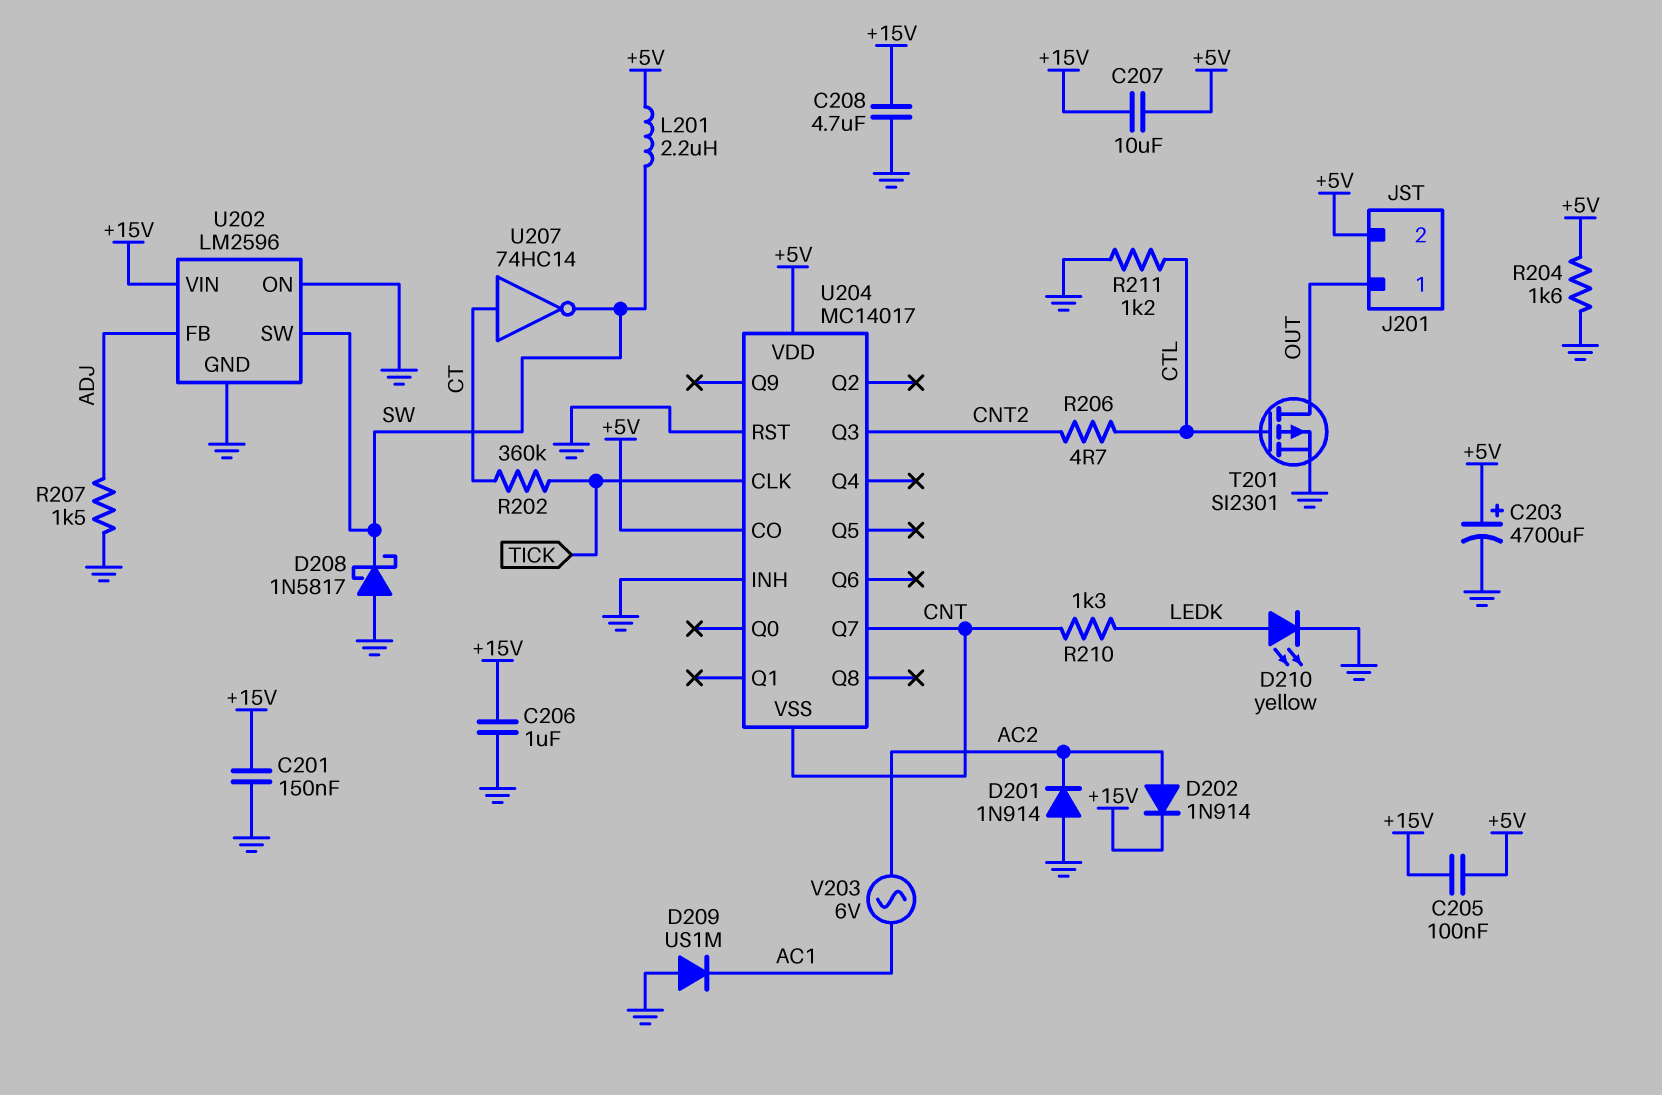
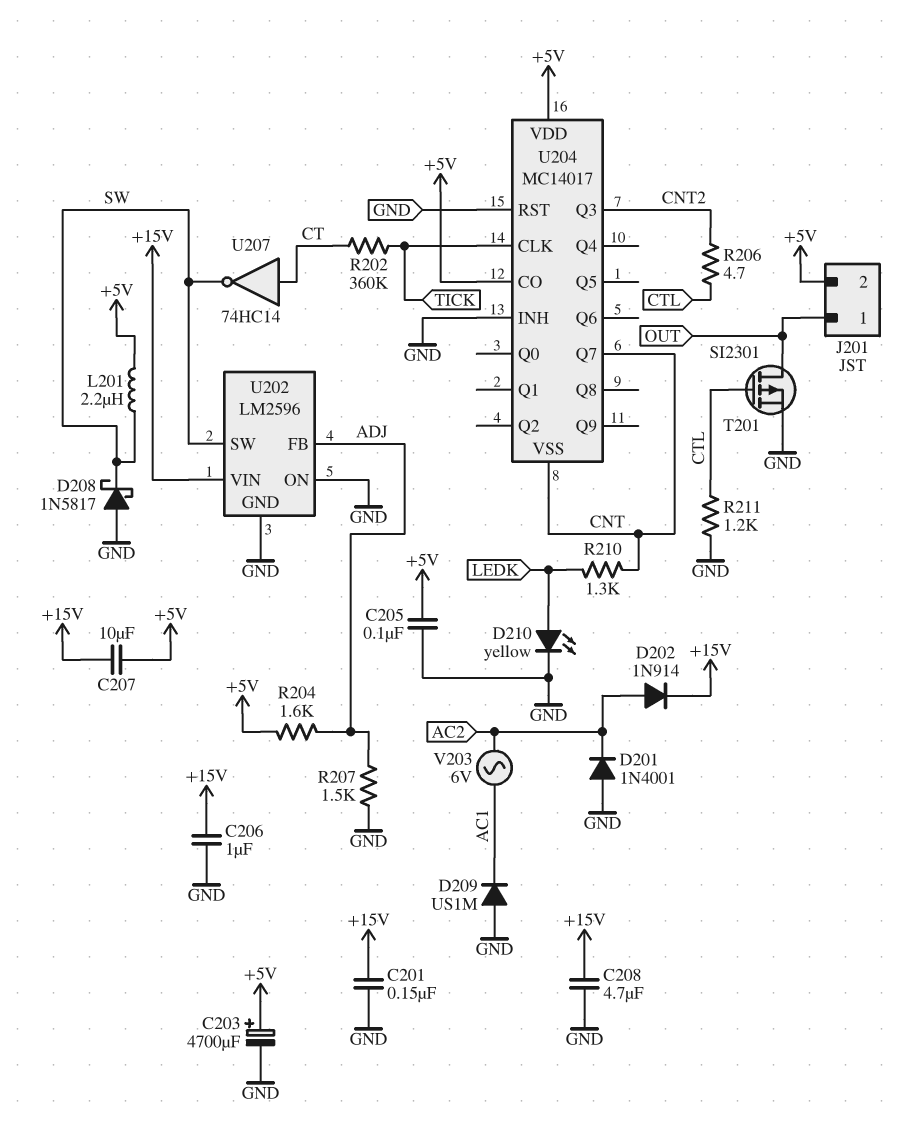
C205: 100nF (+5V, +15V) -> 100nF (+5V, GND)
D201: diode 1N914 (A GND, K AC2) -> diode 1N4001 (A GND, K AC2)
R204: 1.6k (+5V, GND) -> 1.6k (+5V, ADJ)

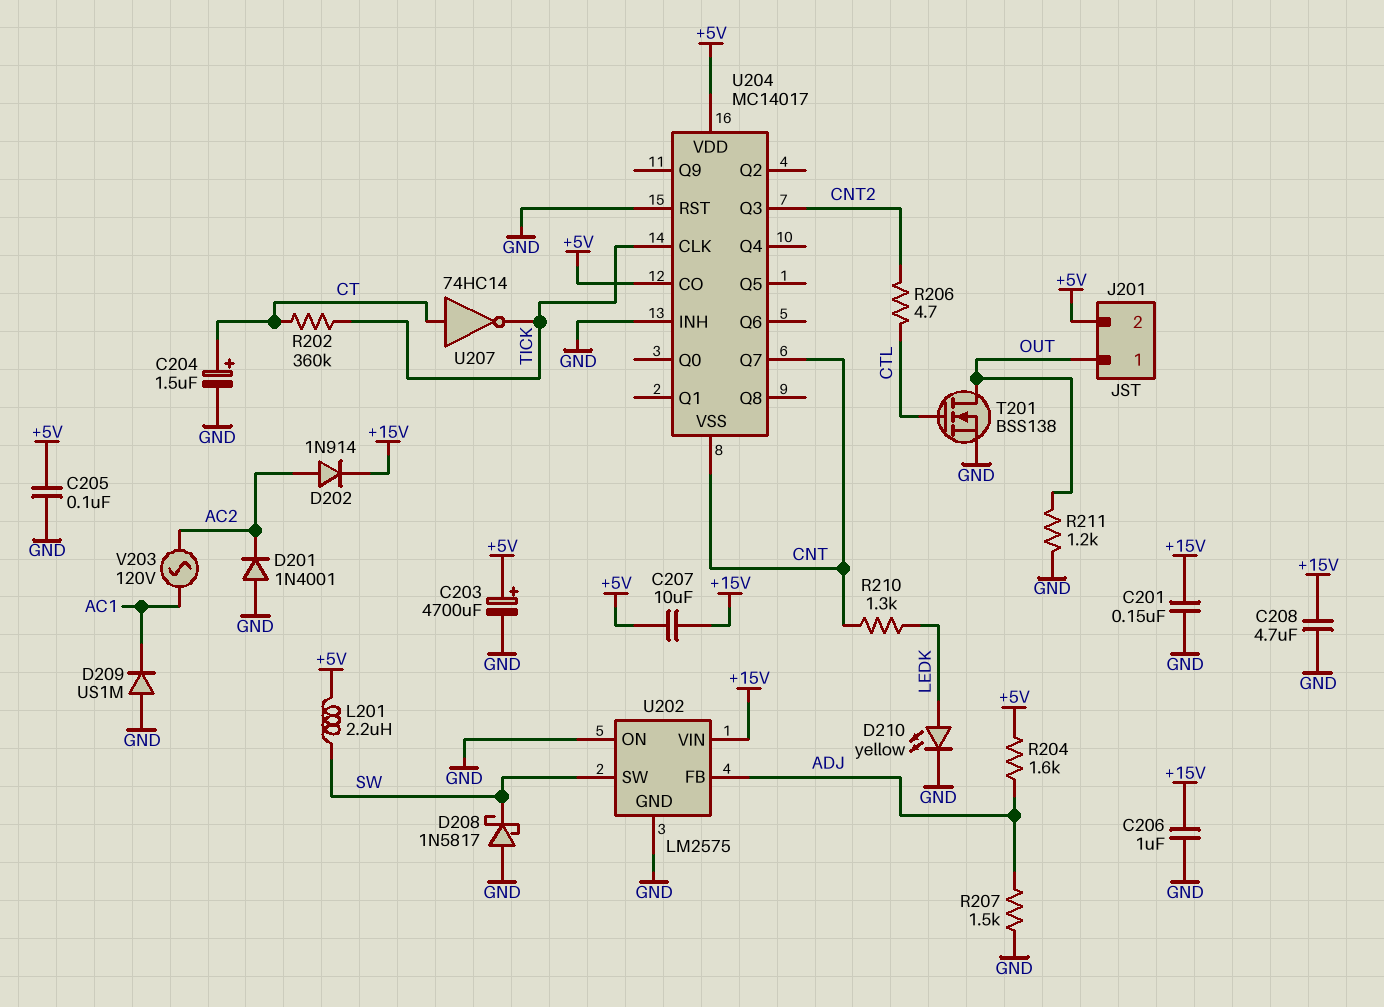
C204: none -> 1.5uF (plus CT, minus GND)
R211: 1.2k (CTL, GND) -> 1.2k (GND, OUT)
T201: PMOS SI2301 (G CTL, D OUT, S GND) -> NMOS BSS138 (G CTL, D OUT, S GND)
U202: LM2596 -> LM2575
U207: NOT 74HC14 (in CT, out SW) -> NOT 74HC14 (in CT, out TICK)
V203: AC 6V (AC1, AC2) -> AC 120V (AC1, AC2)

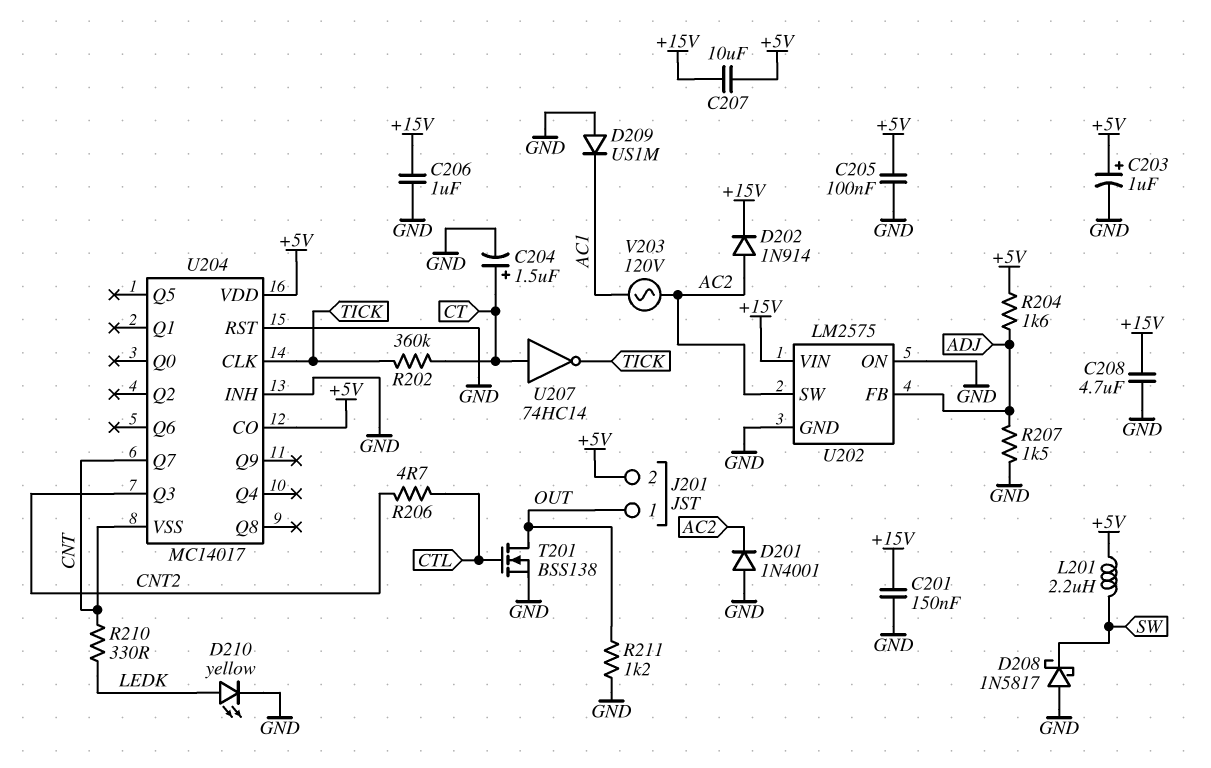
C203: 4700uF (plus +5V, minus GND) -> 1uF (plus +5V, minus GND)
R210: 1.3k (CNT, LEDK) -> 330 (CNT, LEDK)
U202 pin SW: SW -> AC2

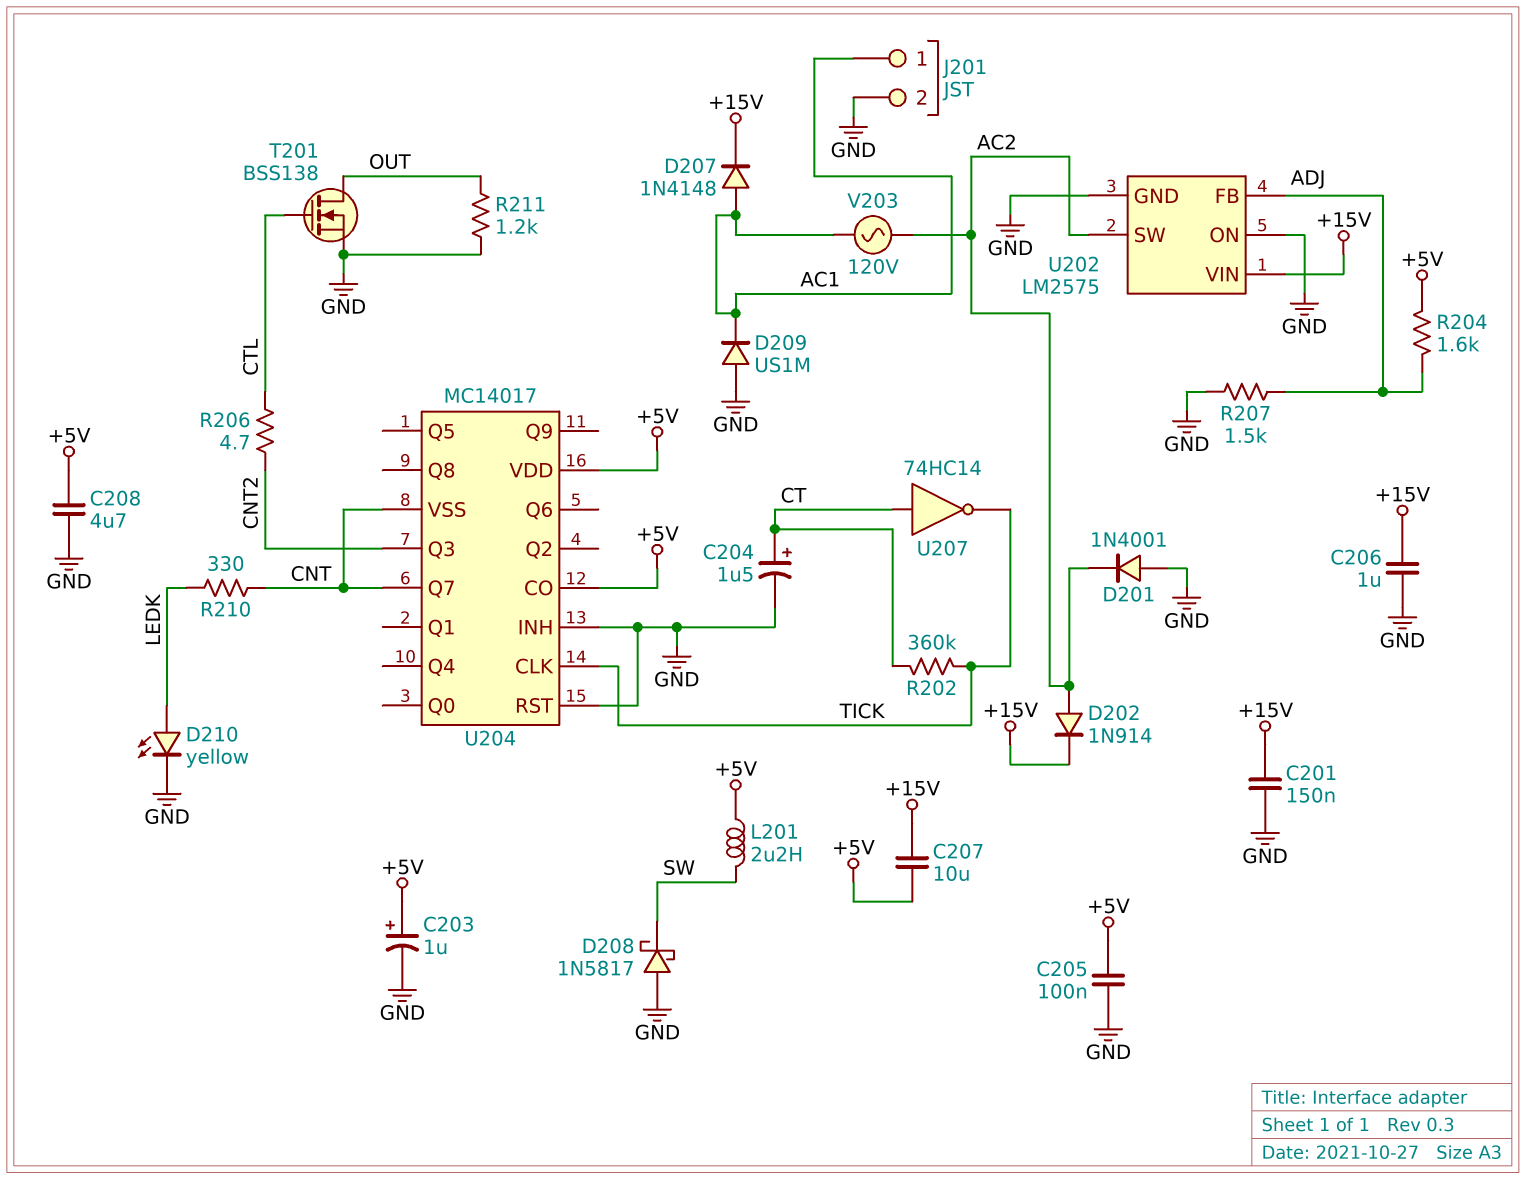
C208: 4.7uF (+15V, GND) -> 4.7uF (+5V, GND)
D207: none -> diode 1N4148 (A AC1, K +15V)
J201 pin 1: OUT -> AC1
J201 pin 2: +5V -> GND

